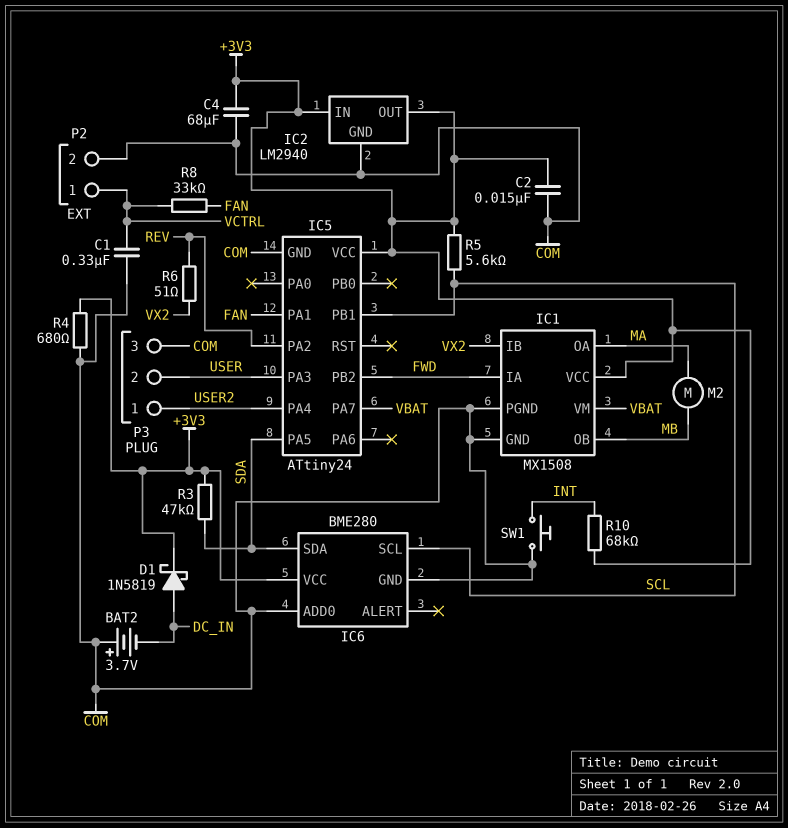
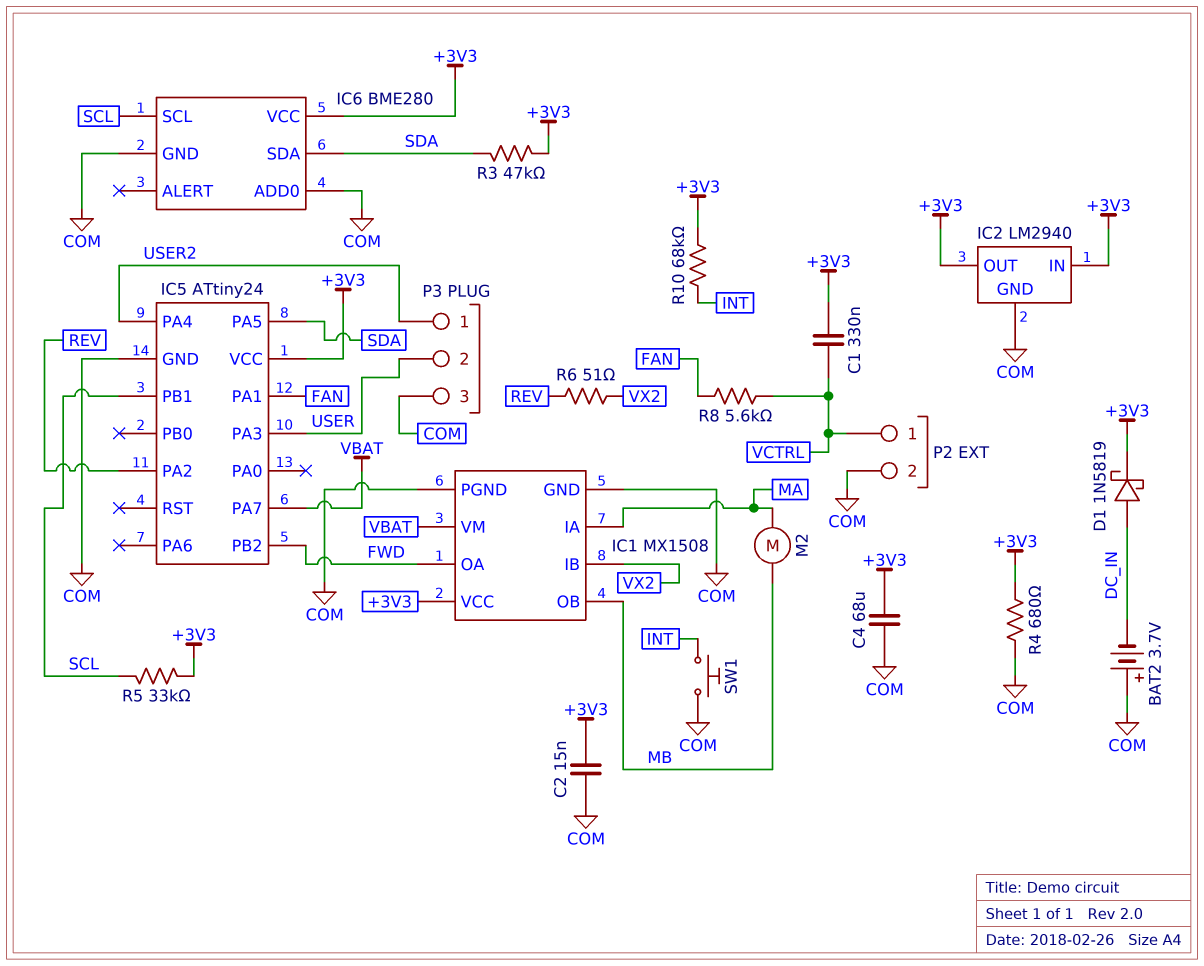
C1: 330nF (COM, VCTRL) -> 330nF (+3V3, VCTRL)
IC1 pin IA: FWD -> MA
IC1 pin OA: MA -> FWD
R5: 5.6k (+3V3, SCL) -> 33k (+3V3, SCL)
R8: 33k (FAN, VCTRL) -> 5.6k (FAN, VCTRL)

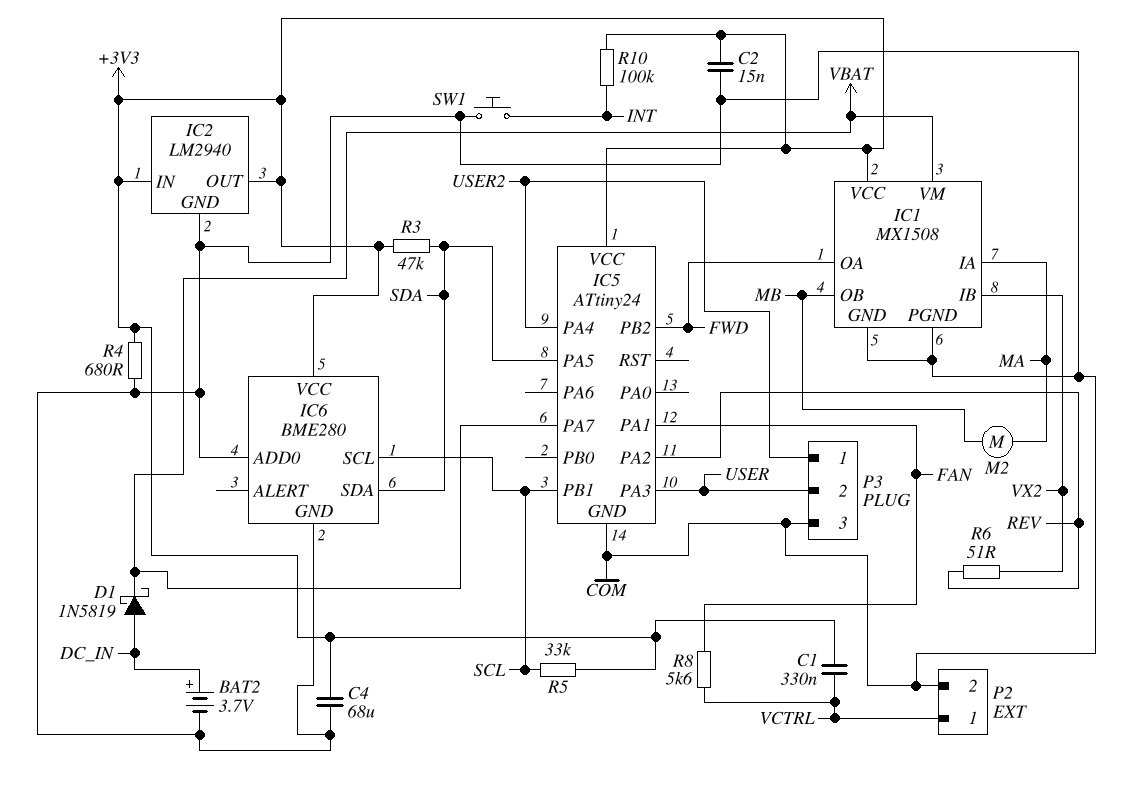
BAT2: 3.7V (plus COM, minus DC_IN) -> 3.7V (plus DC_IN, minus COM)
D1: schottky 1N5819 (A DC_IN, K +3V3) -> schottky 1N5819 (A DC_IN, K VBAT)
R10: 68k (+3V3, INT) -> 100k (+3V3, INT)

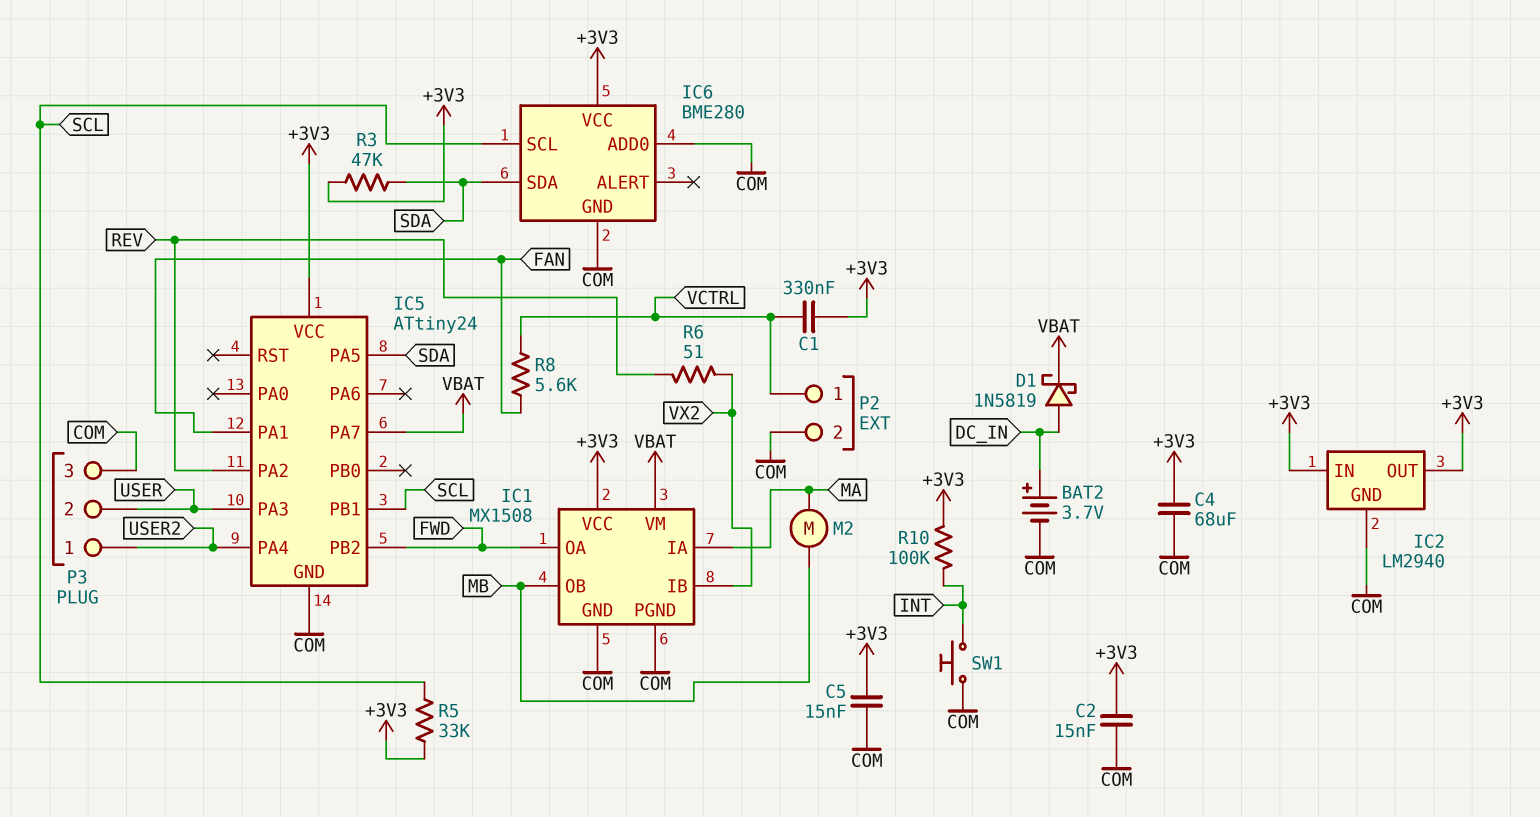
C5: none -> 15nF (+3V3, COM)
R4: 680 (+3V3, COM) -> none

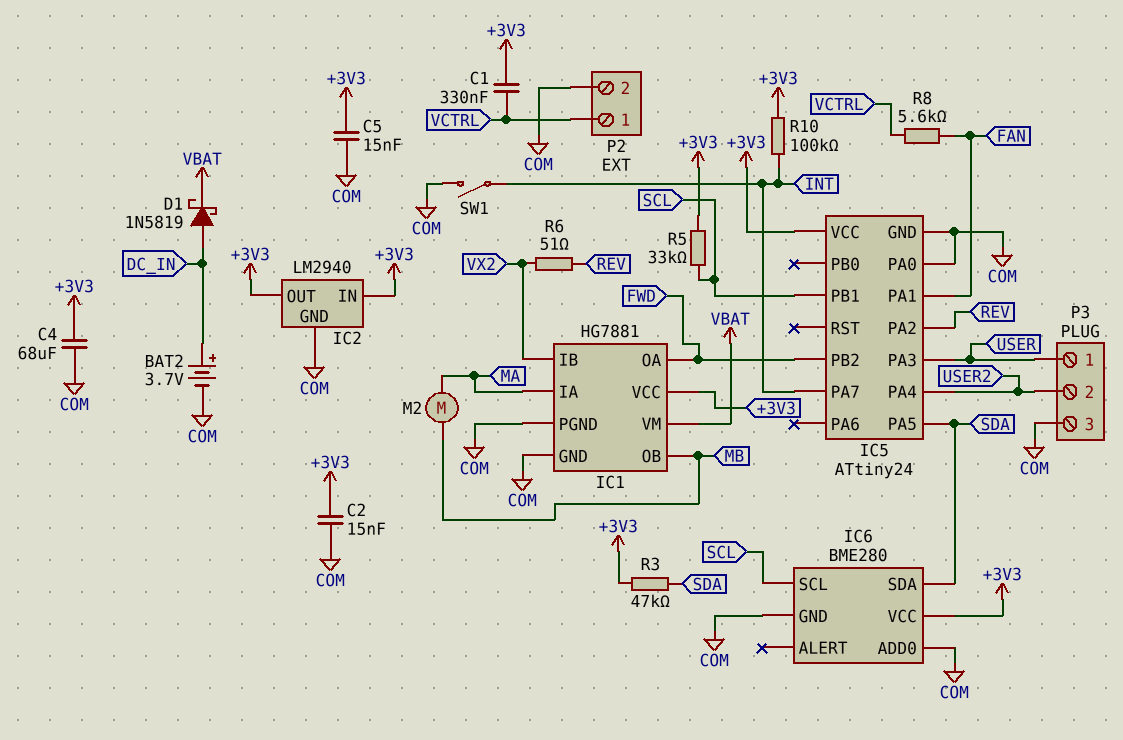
IC1: MX1508 -> HG7881
IC5 pin PA0: none -> COM
IC5 pin PA7: VBAT -> INT
P3 pin 1: USER2 -> USER
P3 pin 2: USER -> USER2
SW1: button (COM, INT) -> switch (COM, INT)

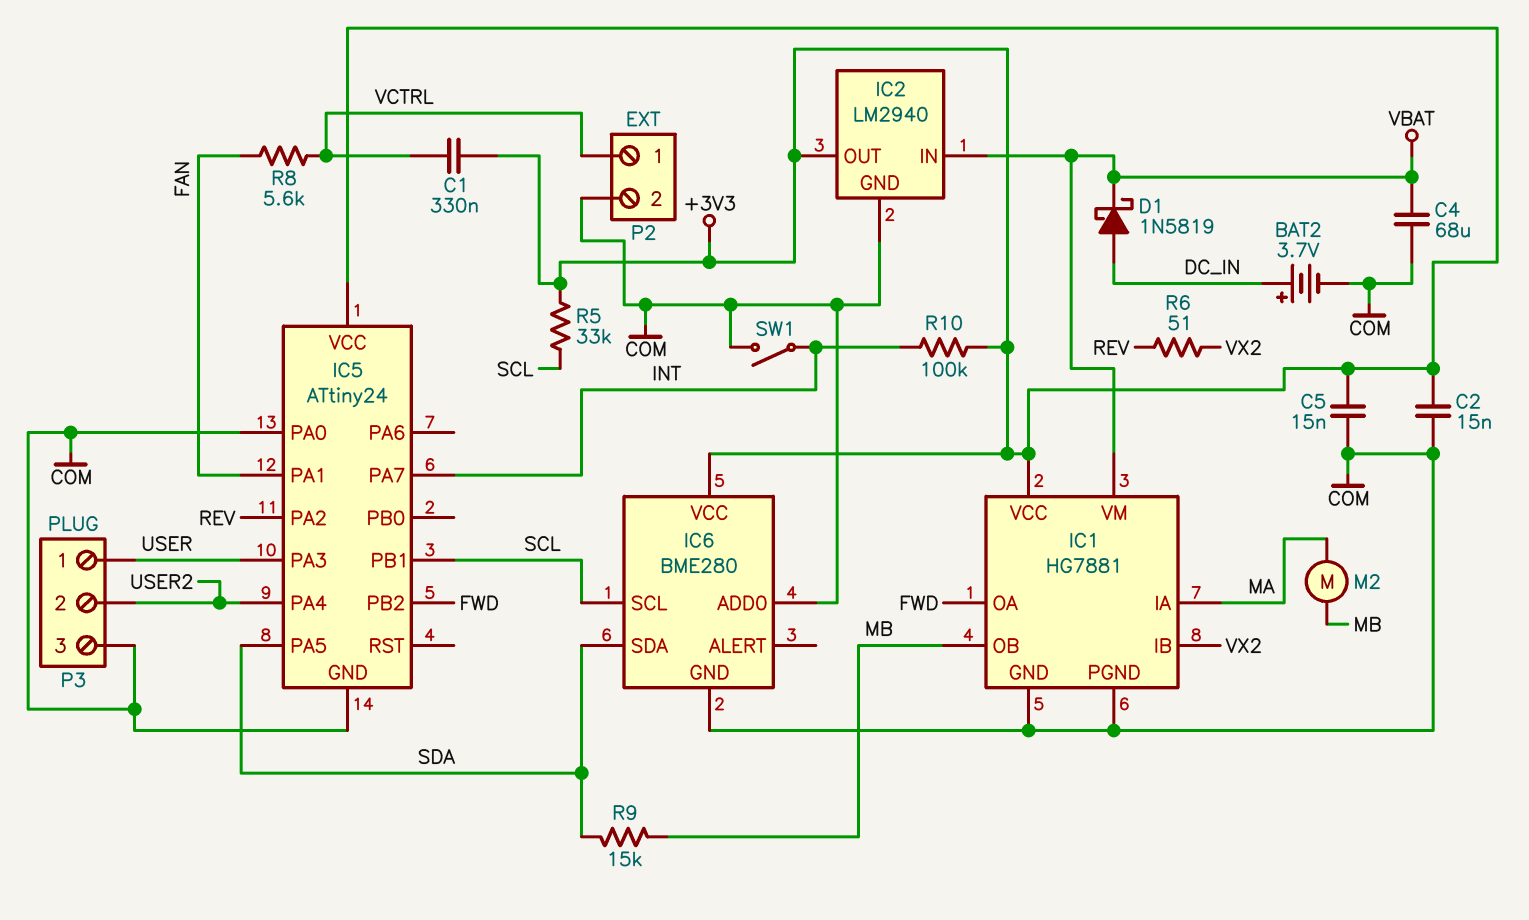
C4: 68uF (+3V3, COM) -> 68uF (COM, VBAT)
IC2 pin IN: +3V3 -> VBAT
R3: 47k (+3V3, SDA) -> none
R9: none -> 15k (MB, SDA)

